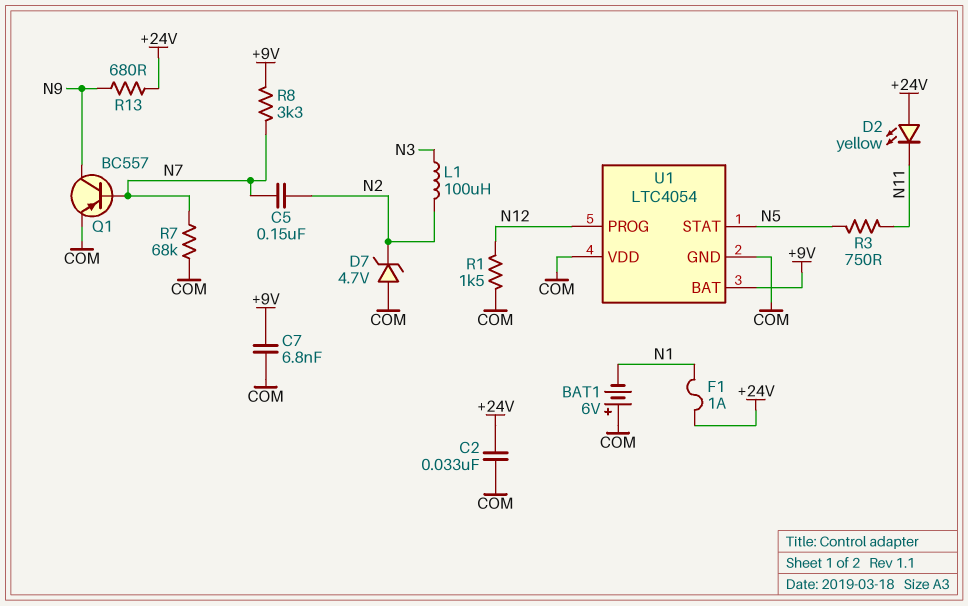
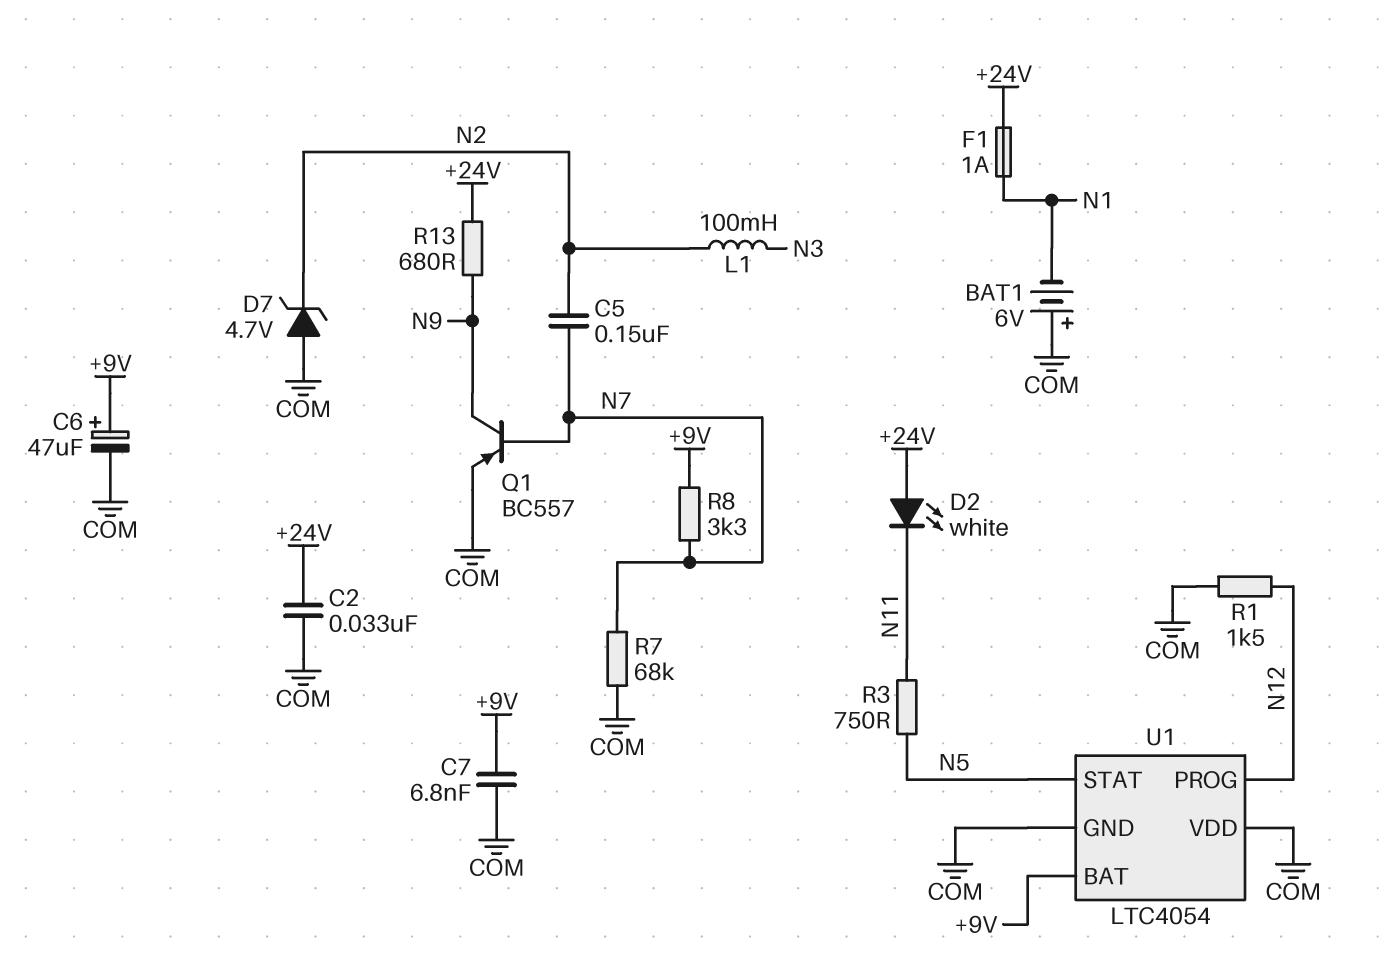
C6: none -> 47uF (plus +9V, minus COM)
D2: LED yellow (A +24V, K N11) -> LED white (A +24V, K N11)
L1: 100uH (N2, N3) -> 100mH (N2, N3)

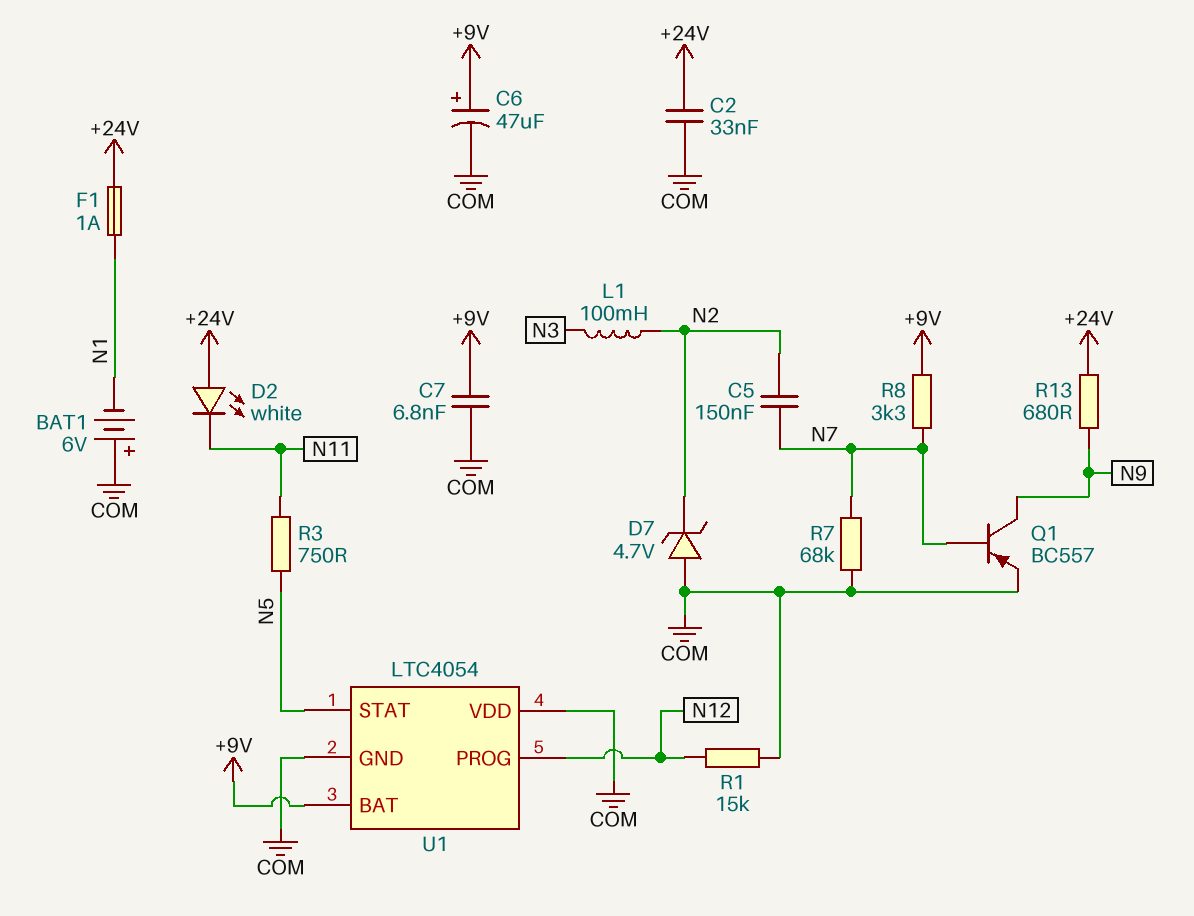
R1: 1.5k (COM, N12) -> 15k (COM, N12)

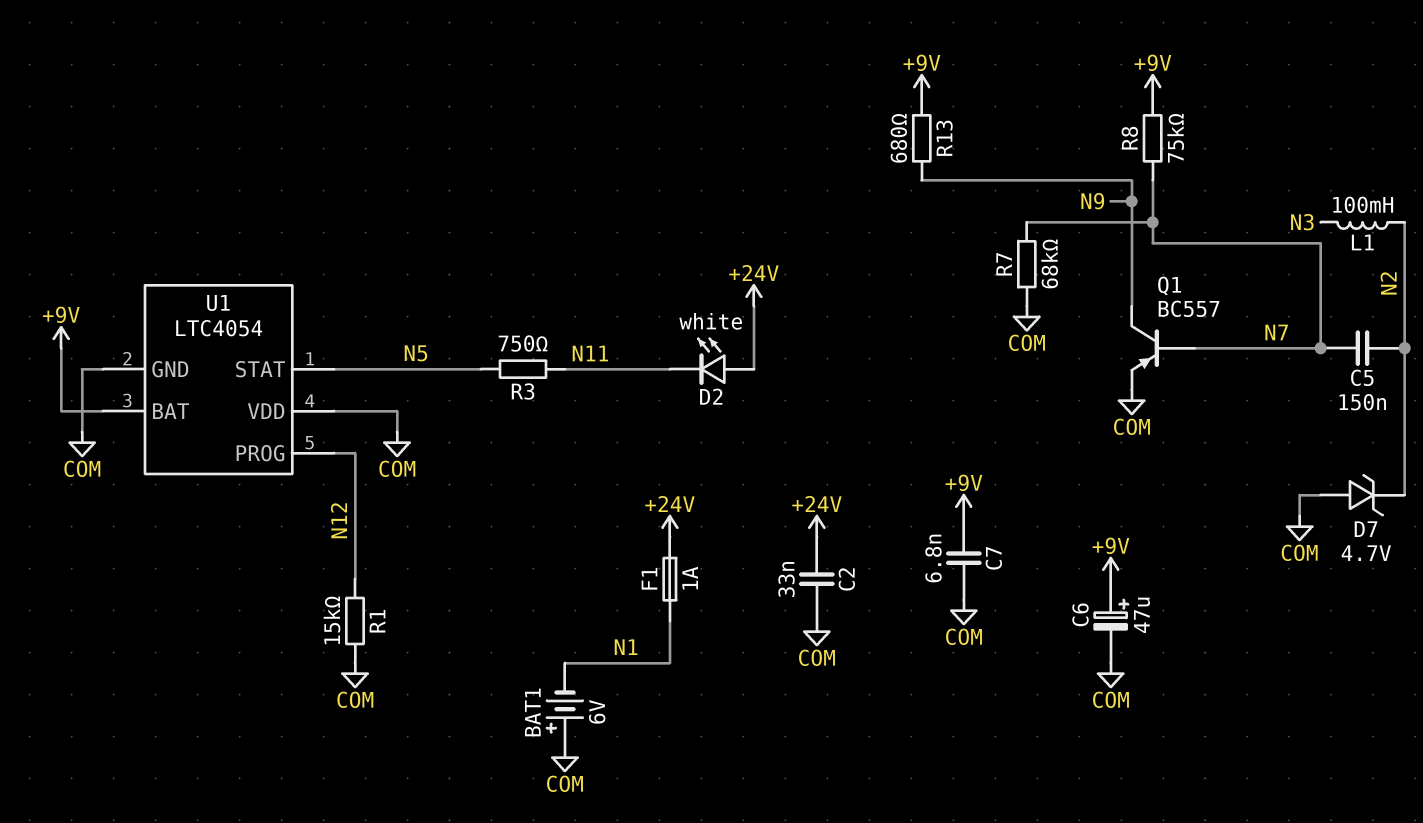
R8: 3.3k (+9V, N7) -> 75k (+9V, N7)
R13: 680 (+24V, N9) -> 680 (+9V, N9)

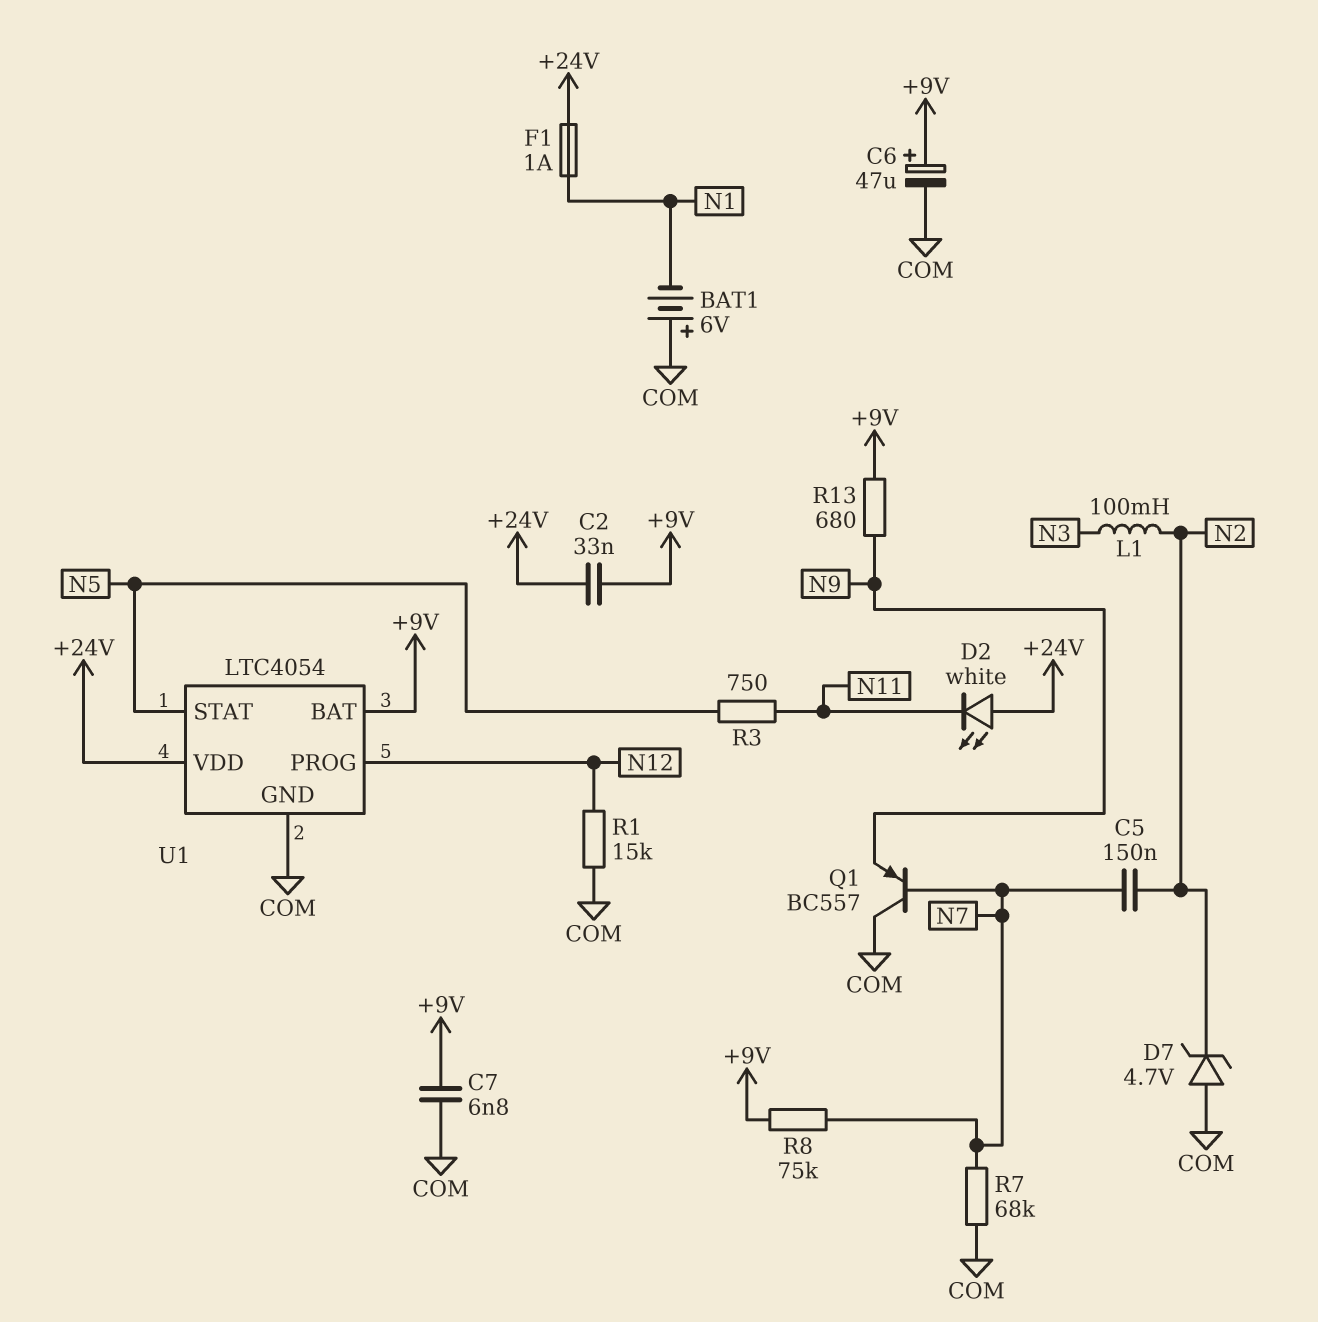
C2: 33nF (+24V, COM) -> 33nF (+9V, +24V)
Q1: PNP BC557 (B N7, C N9, E COM) -> PNP BC557 (B N7, C COM, E N9)
U1 pin VDD: COM -> +24V

